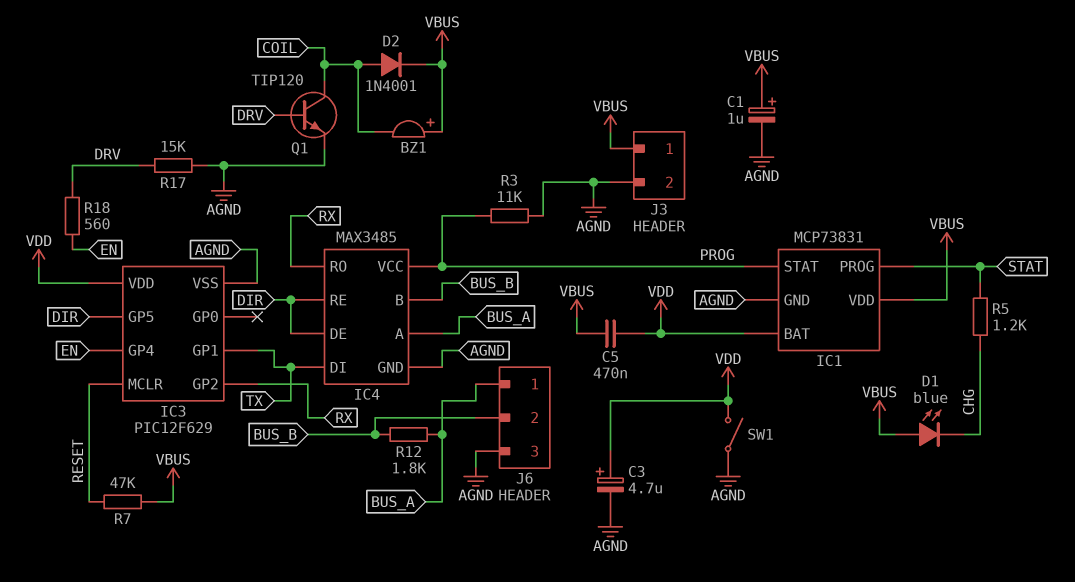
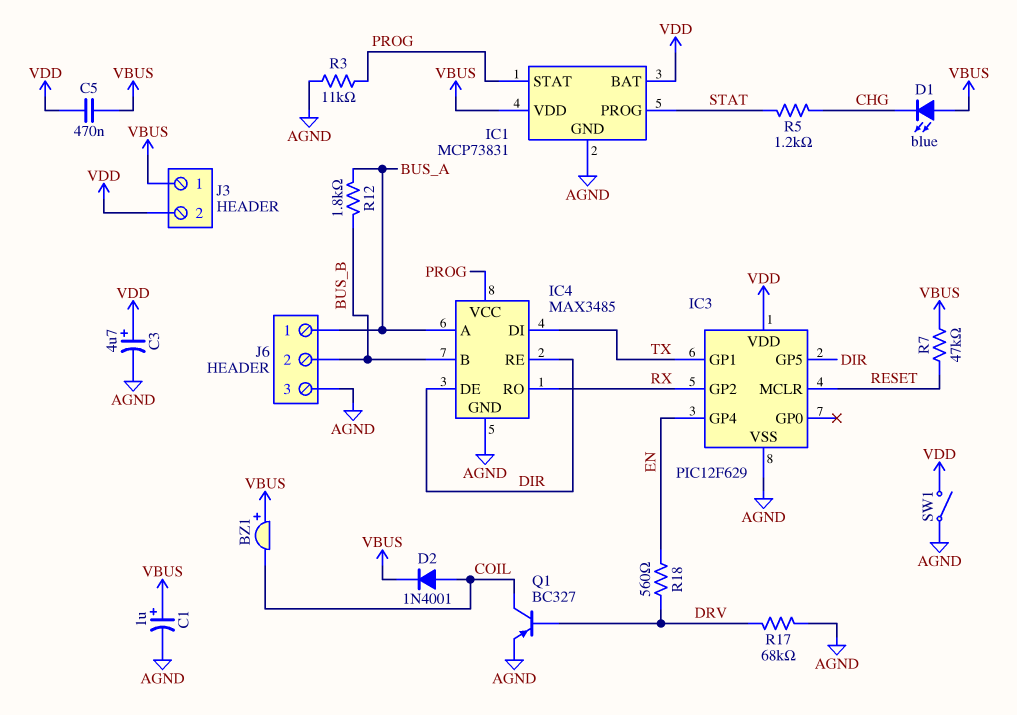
J3 pin 2: AGND -> VDD
Q1: NPN TIP120 (B DRV, C COIL, E AGND) -> PNP BC327 (B DRV, C COIL, E AGND)
R17: 15k (AGND, DRV) -> 68k (AGND, DRV)

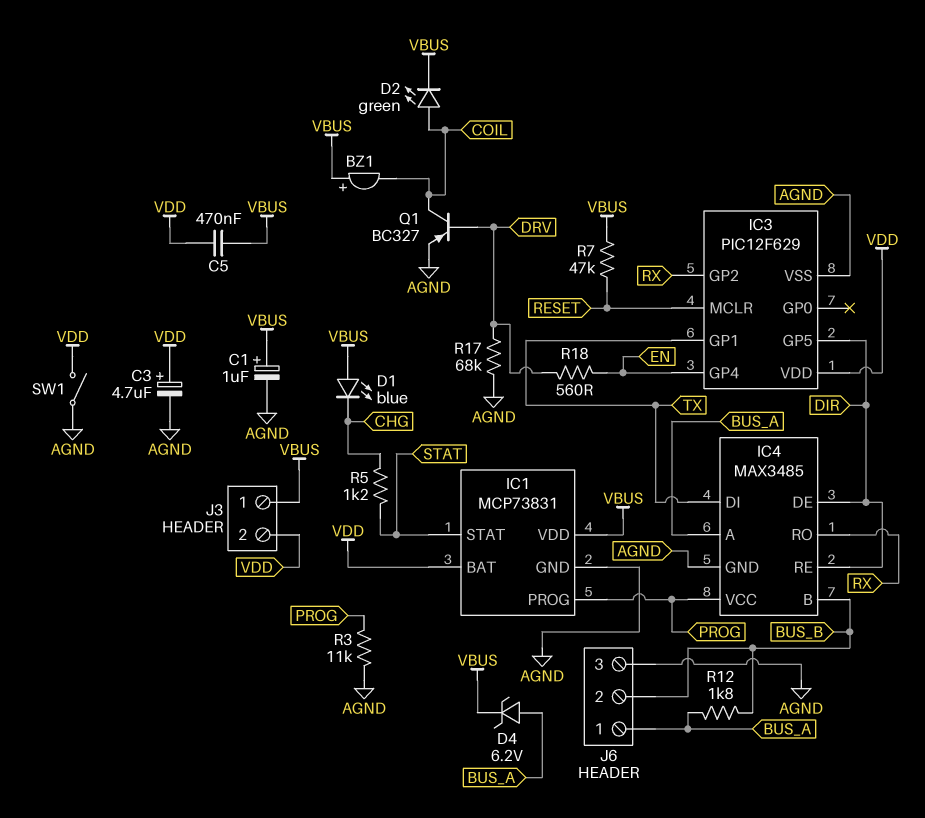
D2: diode 1N4001 (A COIL, K VBUS) -> LED green (A COIL, K VBUS)
D4: none -> zener 6.2V (A BUS_A, K VBUS)
IC1 pin PROG: STAT -> PROG
IC1 pin STAT: PROG -> STAT

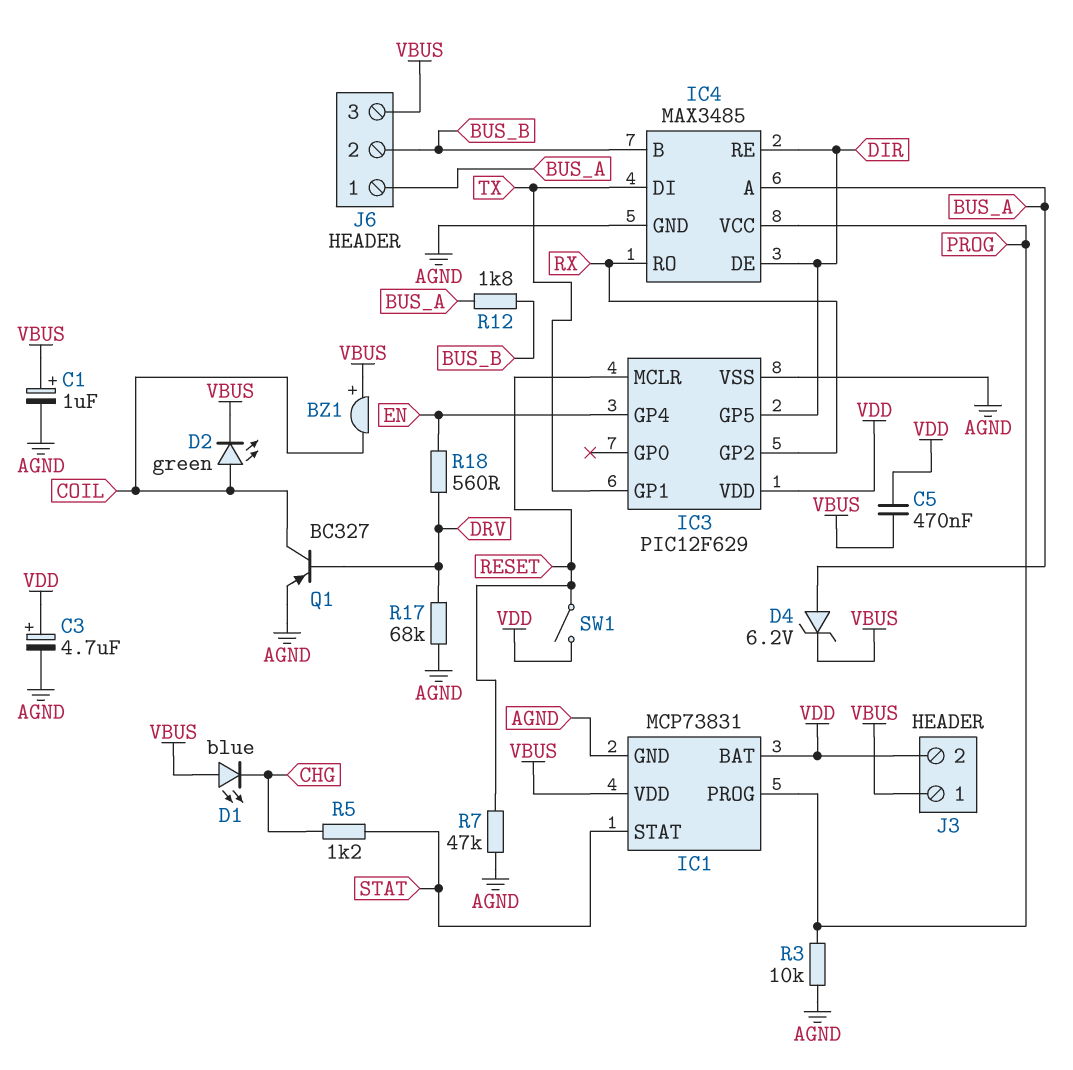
J6 pin 3: AGND -> VBUS
R3: 11k (AGND, PROG) -> 10k (AGND, PROG)
R7: 47k (RESET, VBUS) -> 47k (AGND, RESET)
SW1: switch (AGND, VDD) -> switch (RESET, VDD)

